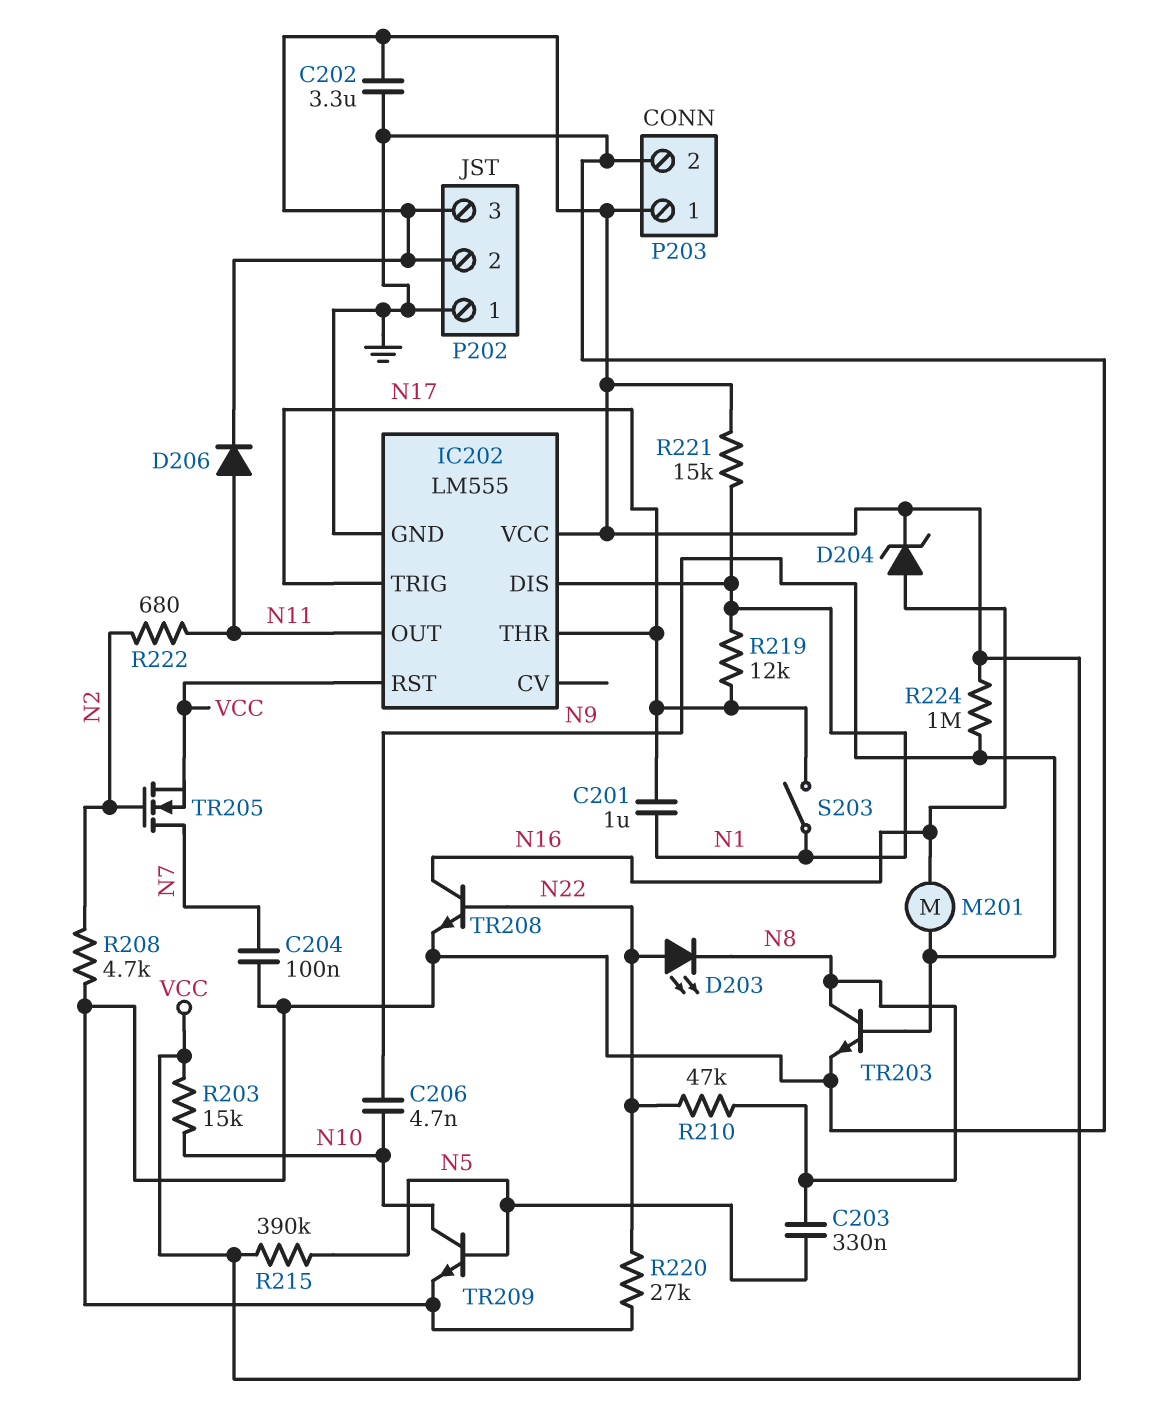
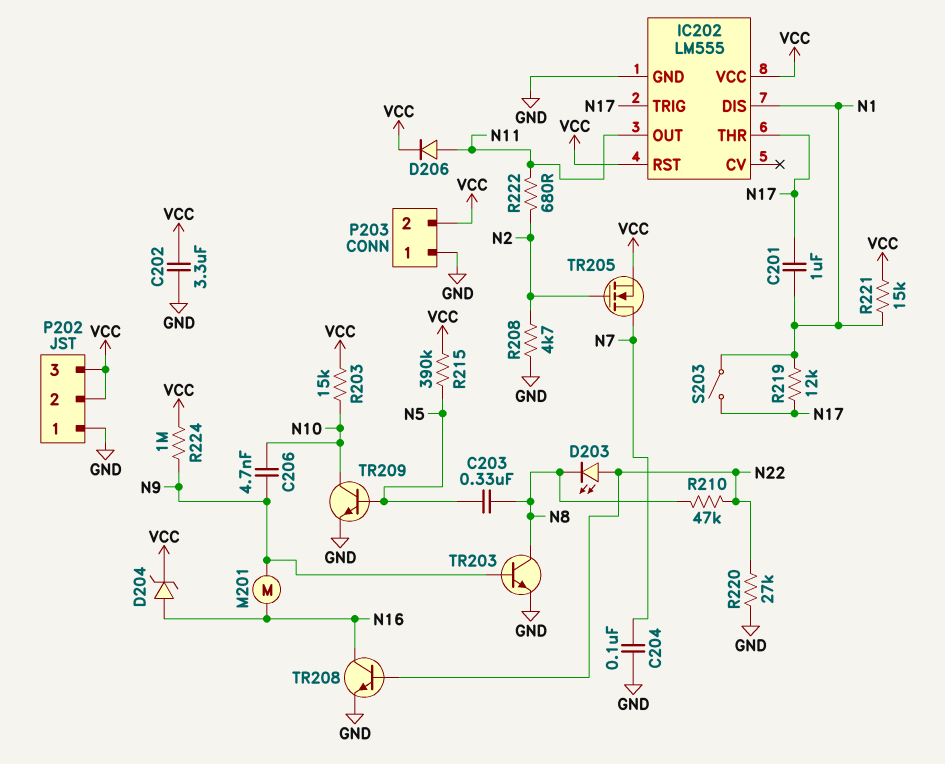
P203 pin 1: VCC -> GND
P203 pin 2: GND -> VCC

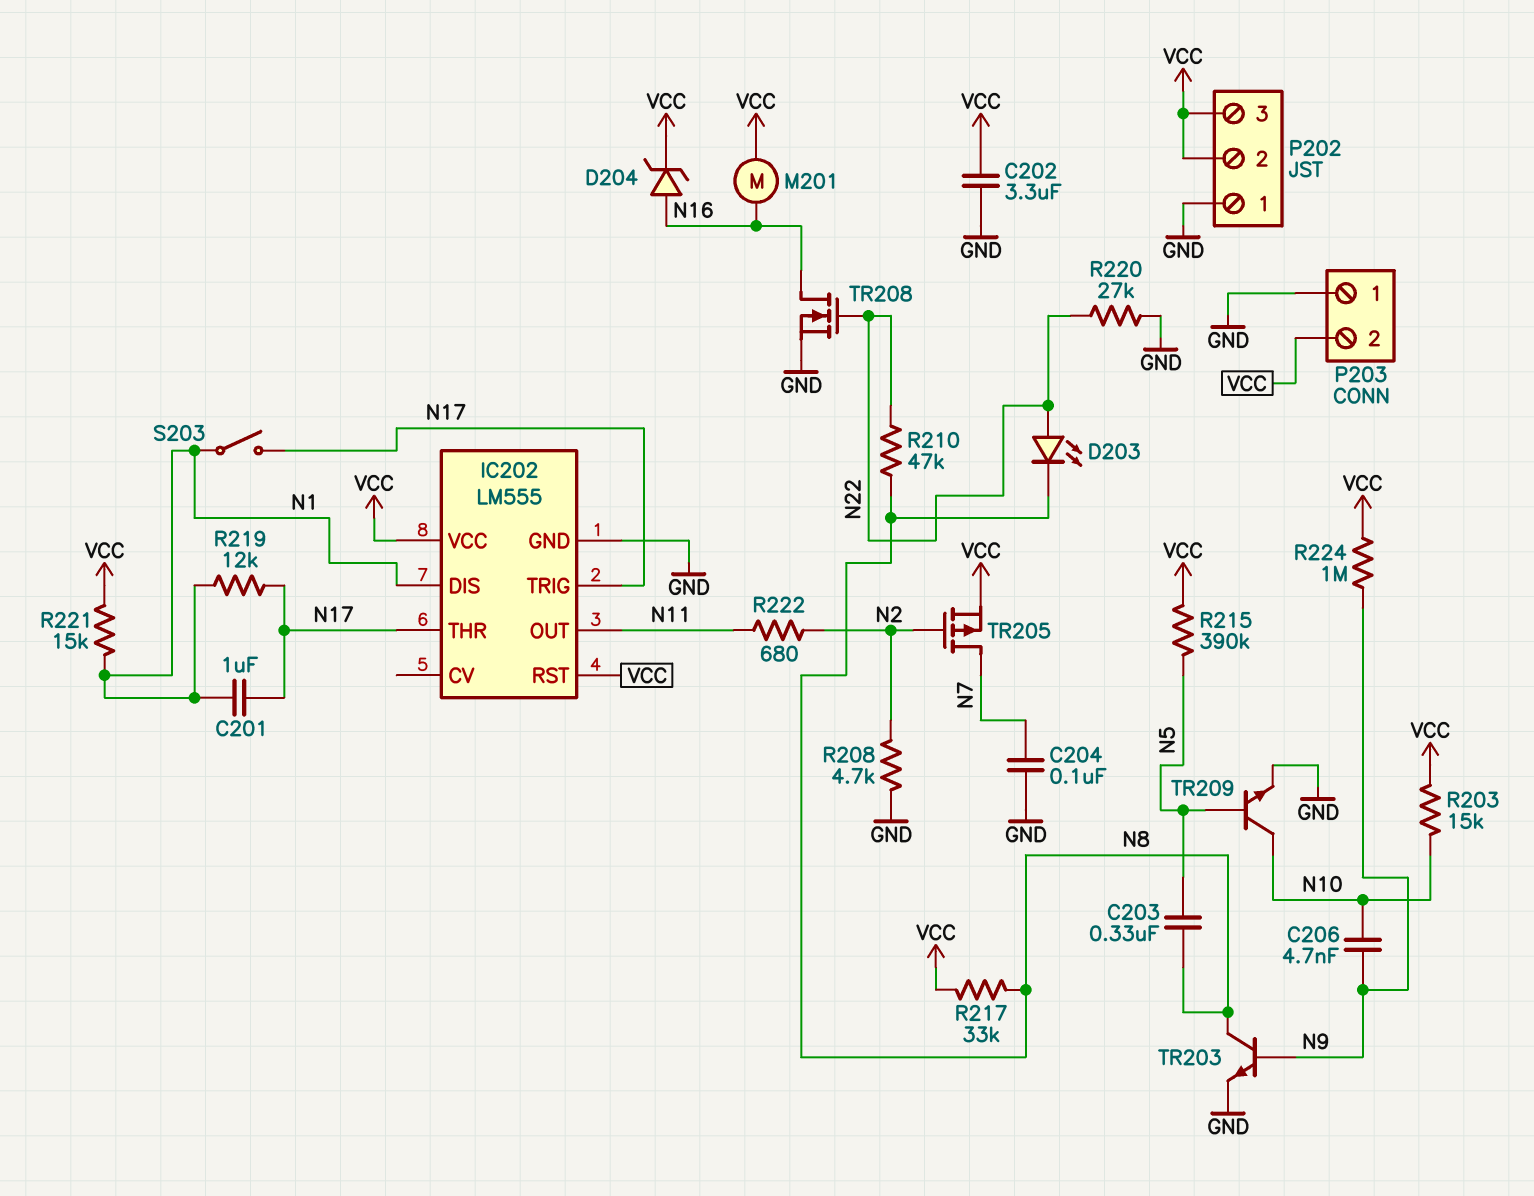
D206: diode (A N11, K VCC) -> none
M201: motor (N9, N16) -> motor (N16, VCC)
R217: none -> 33k (N8, VCC)
TR205: NMOS (G N2, D N7, S VCC) -> PMOS (G N2, D N7, S VCC)
TR208: NPN (B N22, C N16, E GND) -> NMOS (G N22, D N16, S GND)

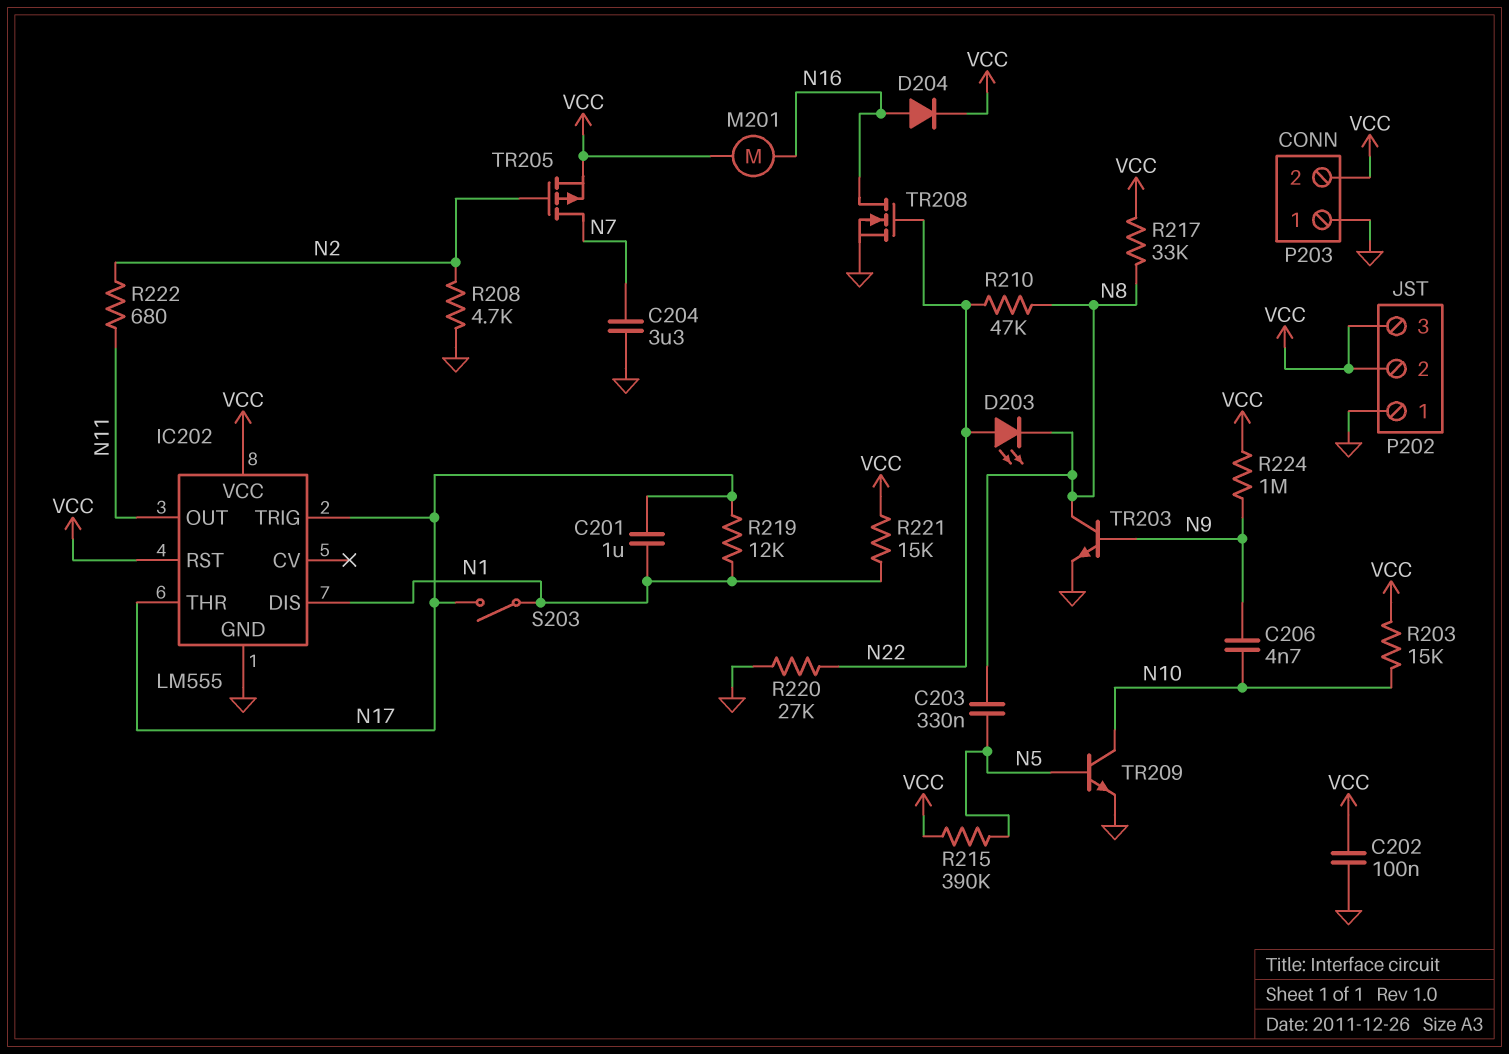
C202: 3.3uF (GND, VCC) -> 100nF (GND, VCC)
C204: 100nF (GND, N7) -> 3.3uF (GND, N7)
D204: zener (A N16, K VCC) -> diode (A N16, K VCC)

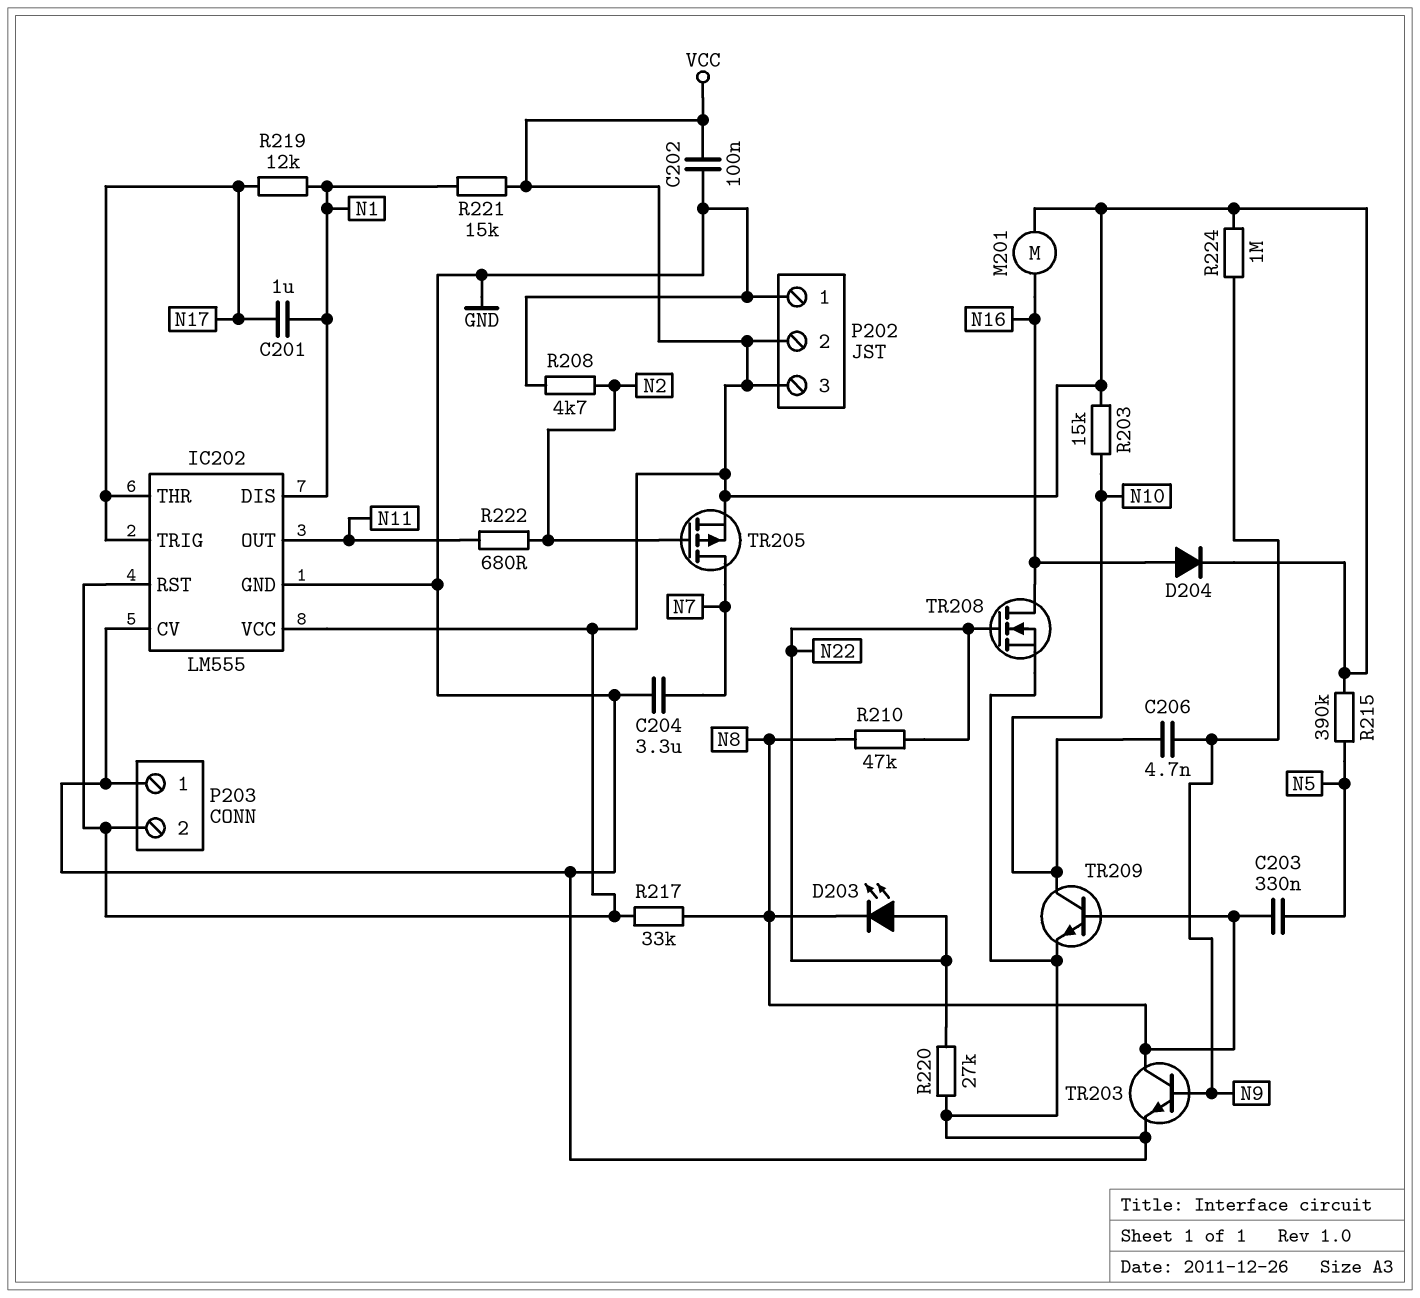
IC202 pin CV: none -> GND
S203: switch (N1, N17) -> none
TR209: NPN (B N5, C N10, E GND) -> NPN (B N8, C N10, E GND)

